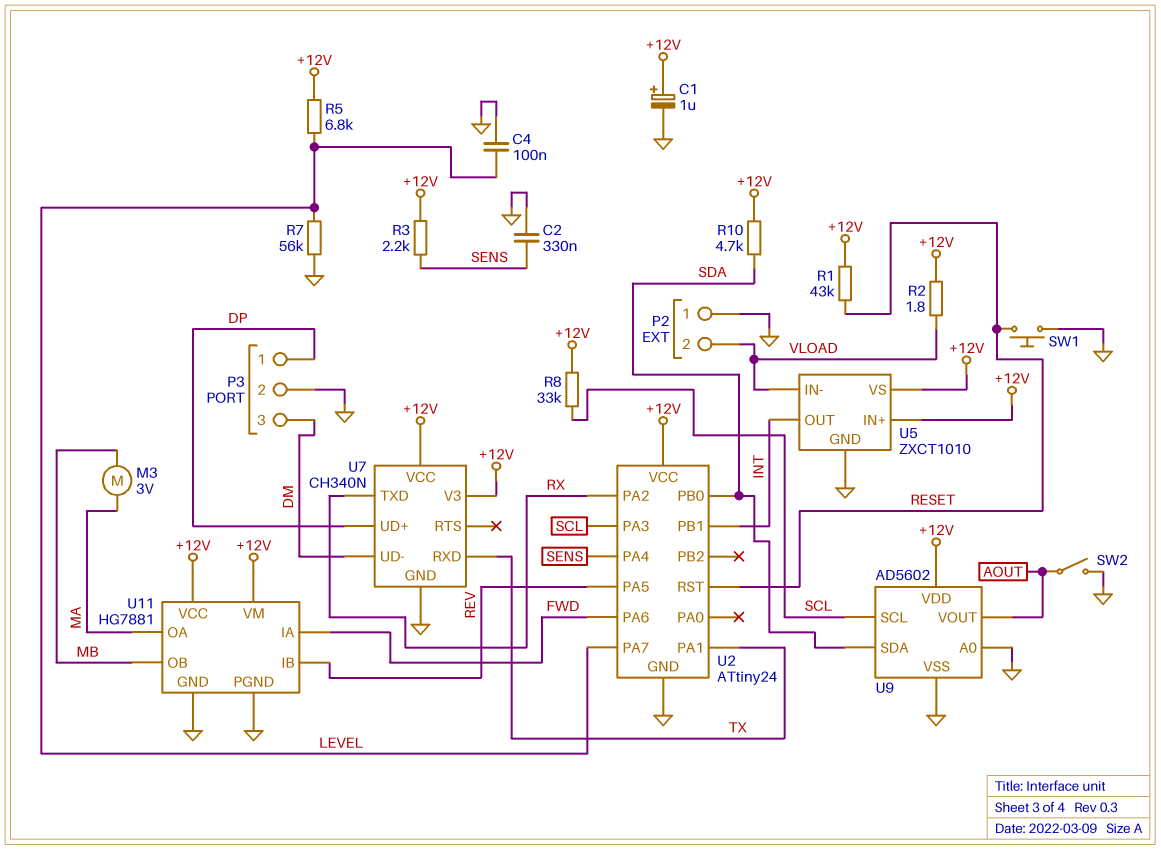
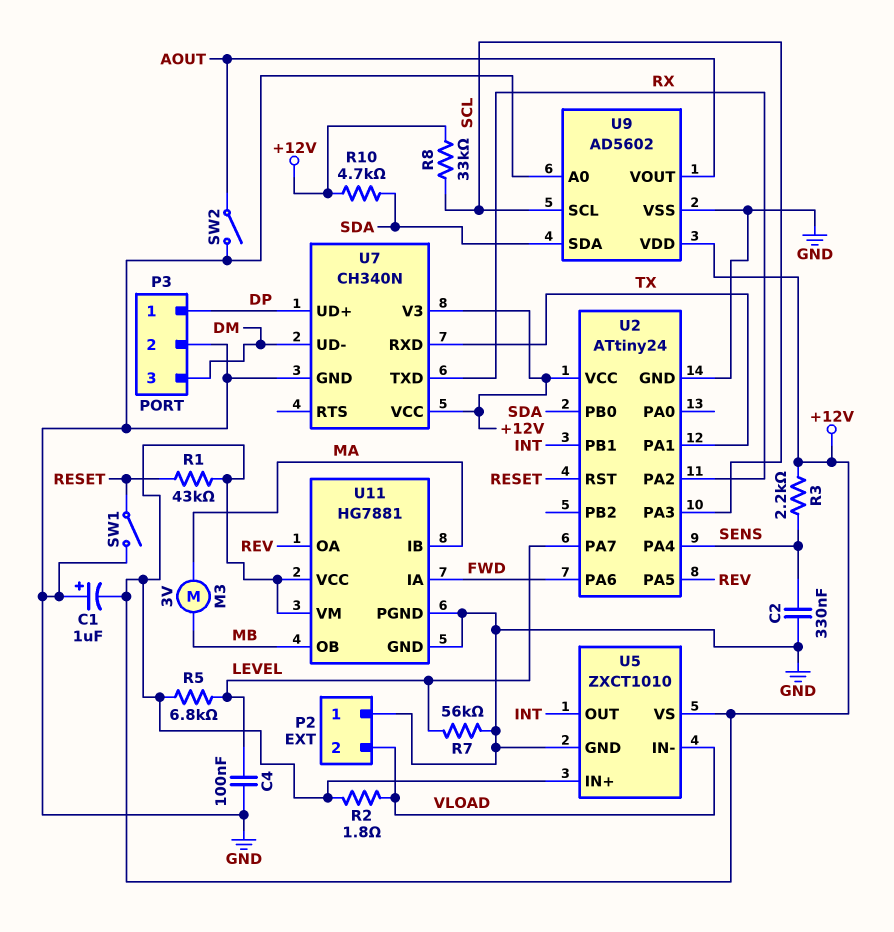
C1: 1uF (plus +12V, minus GND) -> 1uF (plus GND, minus +12V)
SW1: button (GND, RESET) -> switch (GND, RESET)
U11 pin IB: REV -> MA
U11 pin OA: MA -> REV

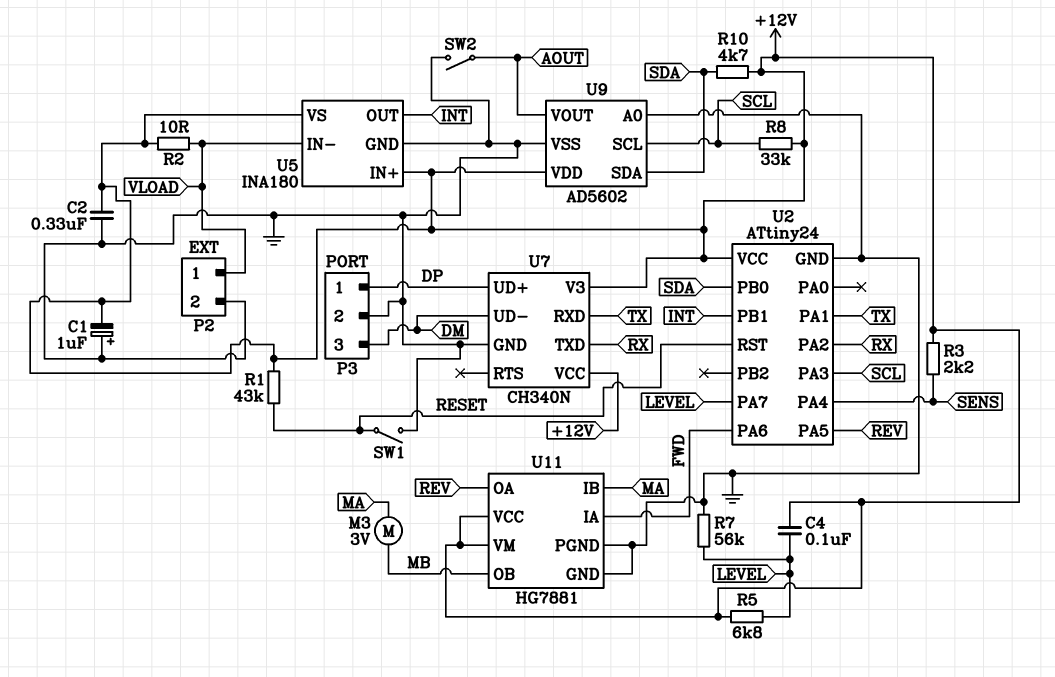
C2: 330nF (GND, SENS) -> 330nF (+12V, GND)
C4: 100nF (GND, LEVEL) -> 100nF (+12V, LEVEL)
P2 pin 1: GND -> VLOAD
P2 pin 2: VLOAD -> GND
R2: 1.8 (+12V, VLOAD) -> 10 (+12V, VLOAD)
U5: ZXCT1010 -> INA180

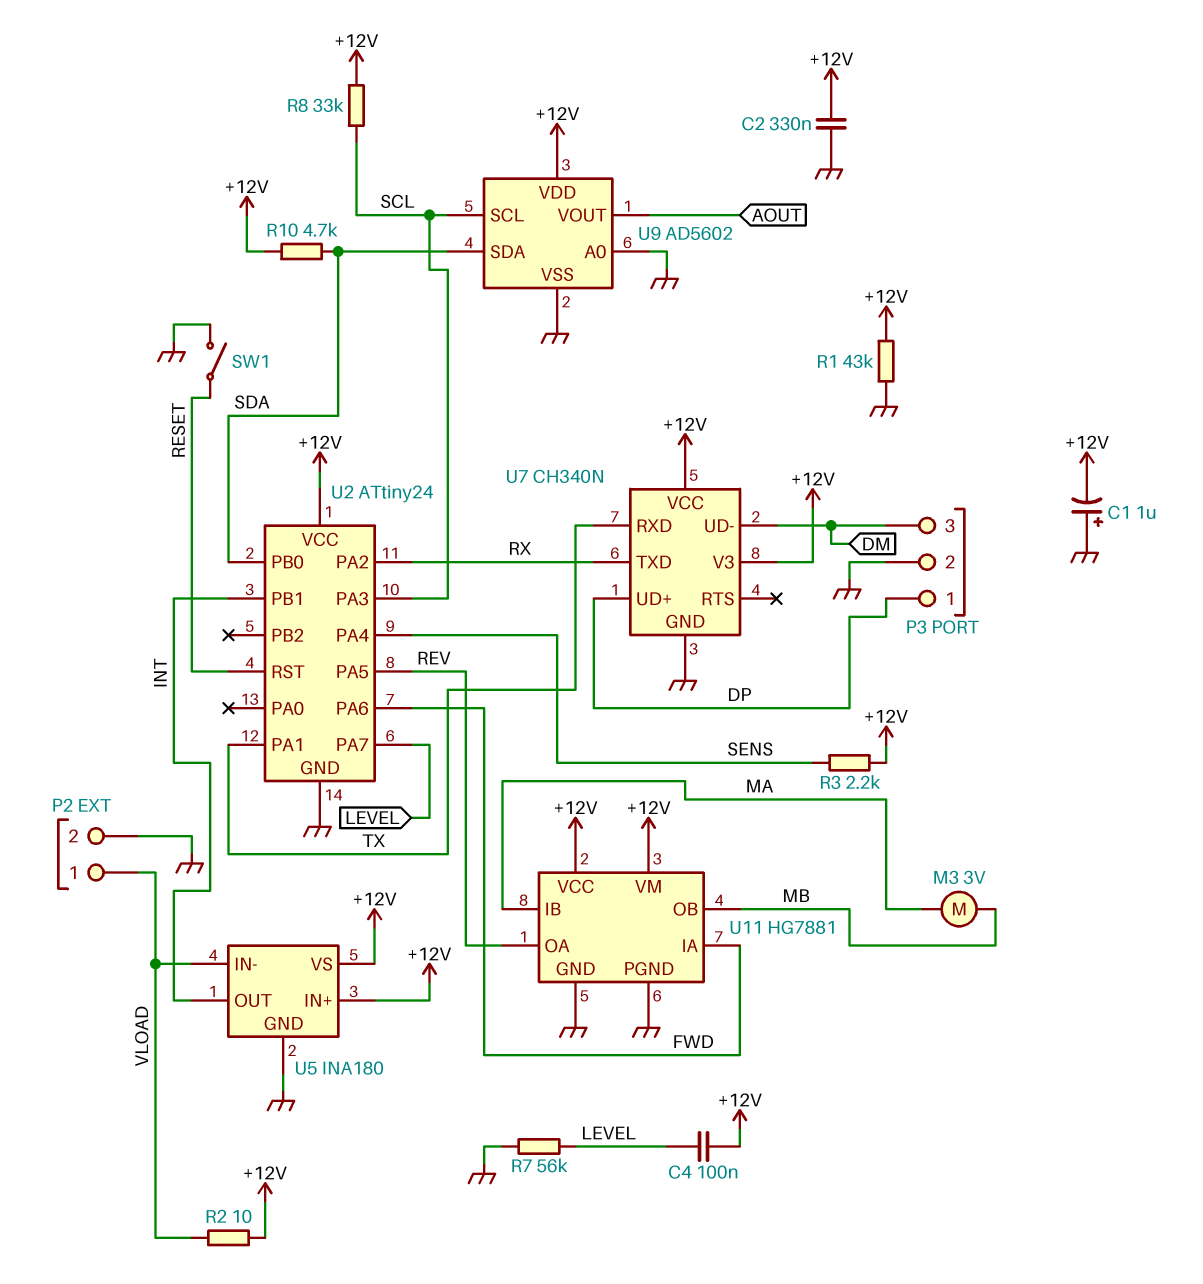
R1: 43k (+12V, RESET) -> 43k (+12V, GND)
R5: 6.8k (+12V, LEVEL) -> none
SW2: switch (AOUT, GND) -> none

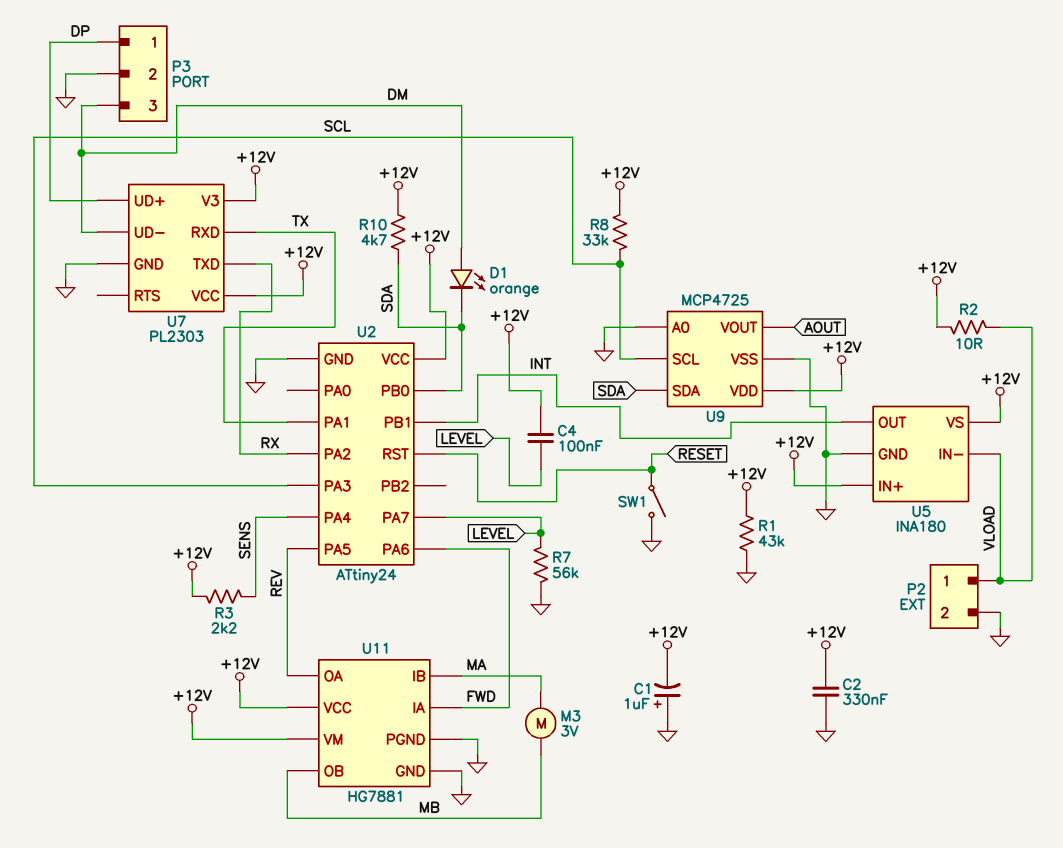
D1: none -> LED orange (A DM, K SDA)
U7: CH340N -> PL2303
U9: AD5602 -> MCP4725

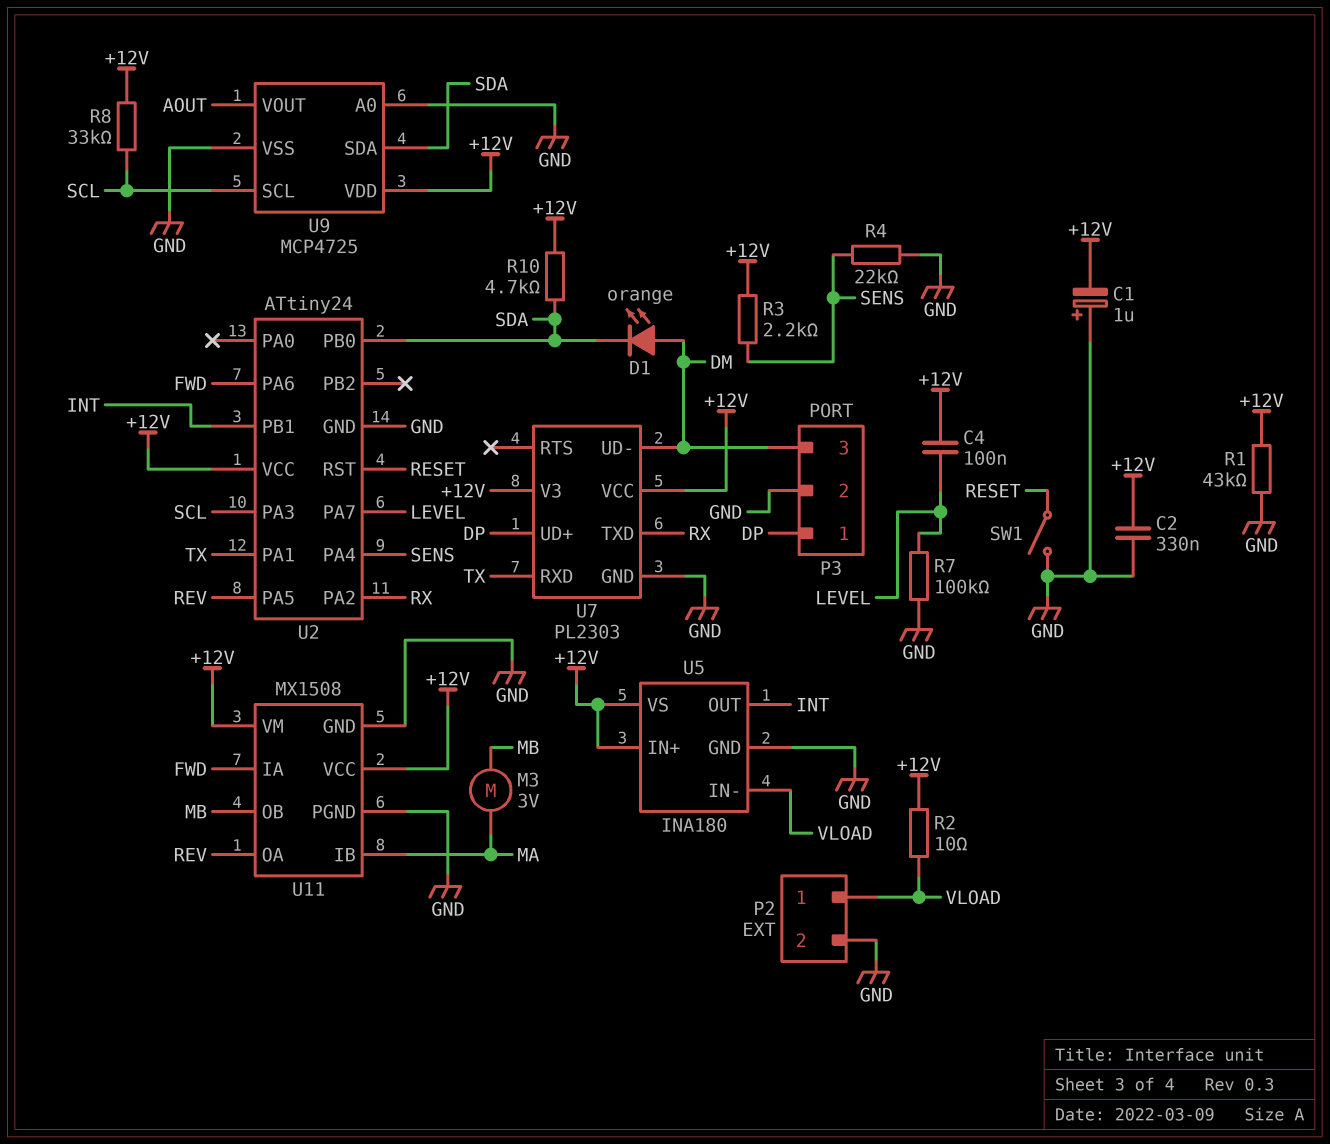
R4: none -> 22k (GND, SENS)
R7: 56k (GND, LEVEL) -> 100k (GND, LEVEL)
U11: HG7881 -> MX1508

